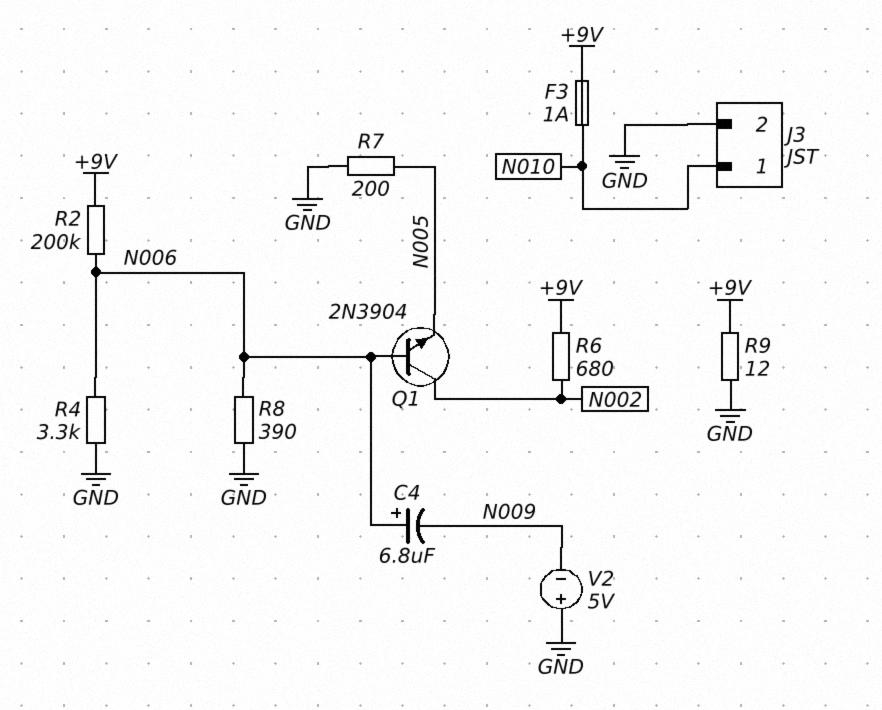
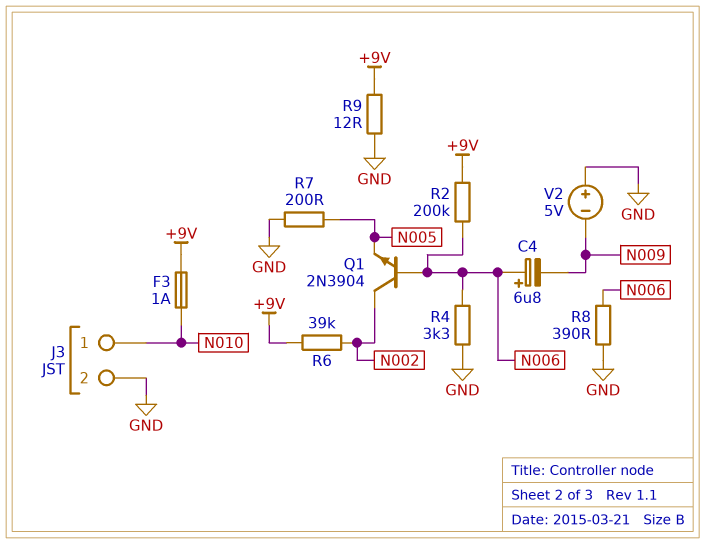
R6: 680 (+9V, N002) -> 39k (+9V, N002)

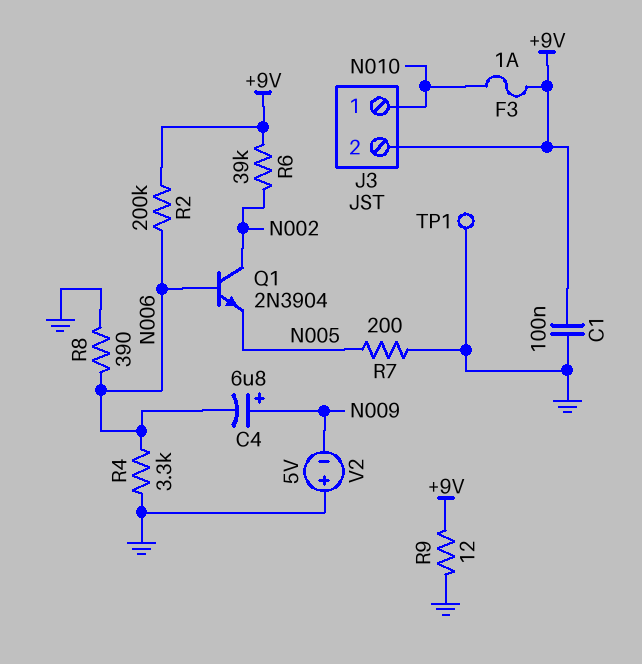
C1: none -> 100nF (+9V, GND)
C4: 6.8uF (plus N006, minus N009) -> 6.8uF (plus N009, minus N006)
J3 pin 2: GND -> +9V
TP1: none -> test point (GND)

